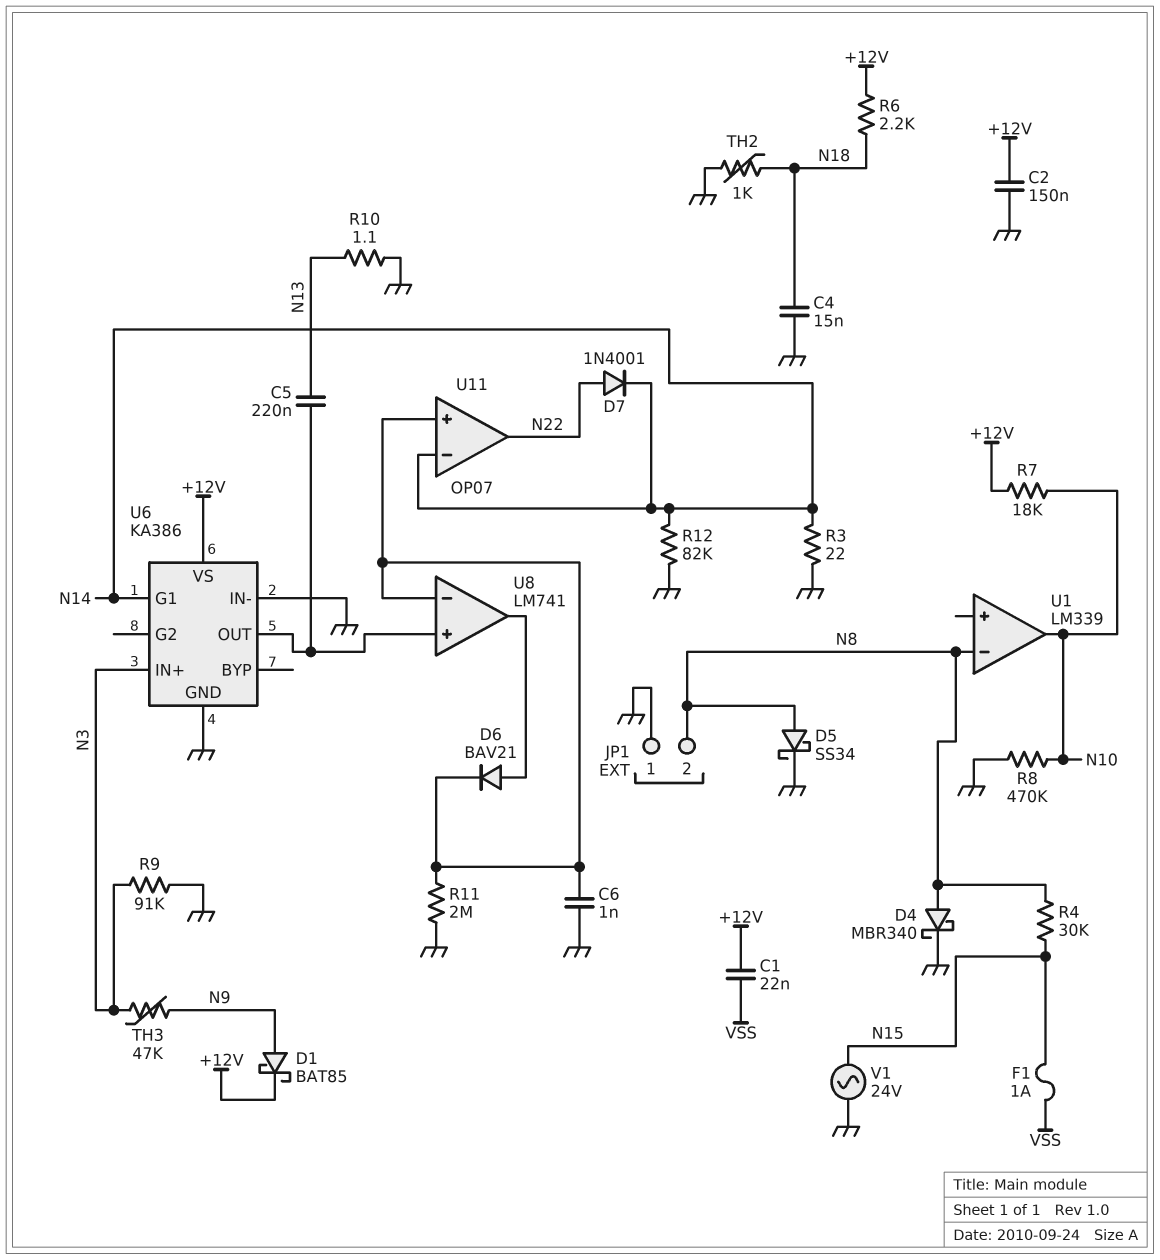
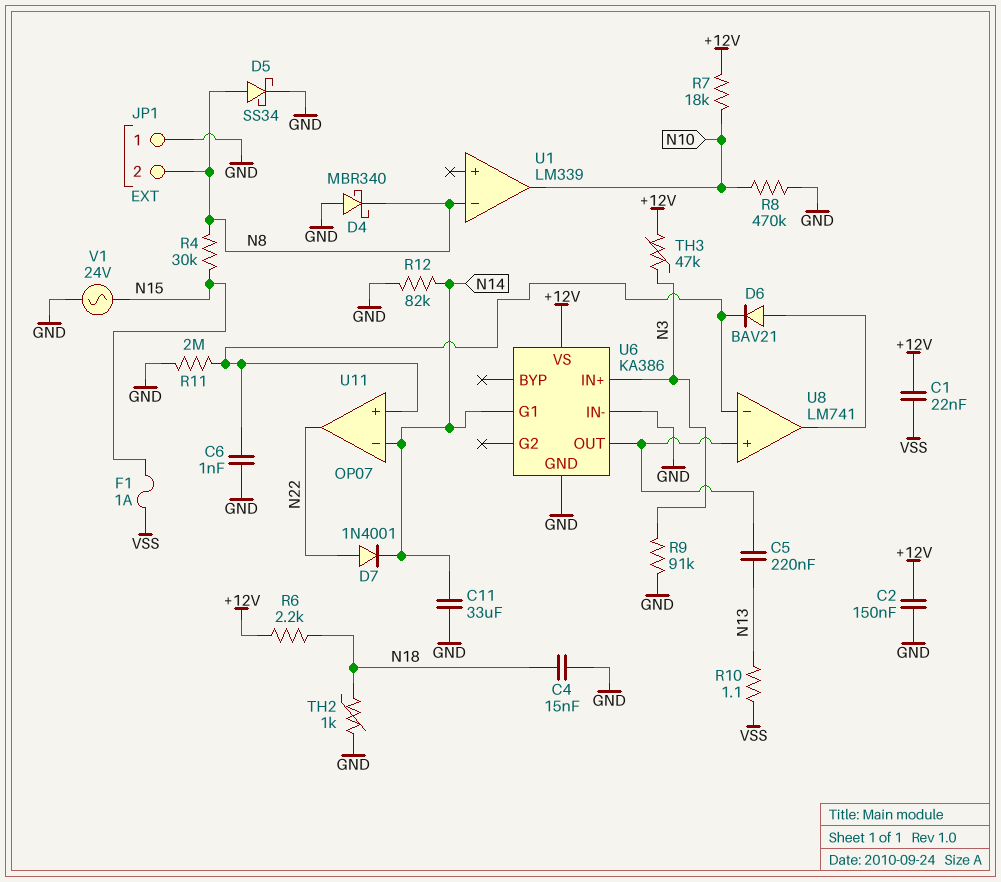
C11: none -> 33uF (GND, N14)
D1: schottky BAT85 (A N9, K +12V) -> none
D4: schottky MBR340 (A N8, K GND) -> schottky MBR340 (A GND, K N8)
R3: 22 (GND, N14) -> none
R10: 1.1 (GND, N13) -> 1.1 (N13, VSS)
TH3: 47k (N3, N9) -> 47k (+12V, N3)

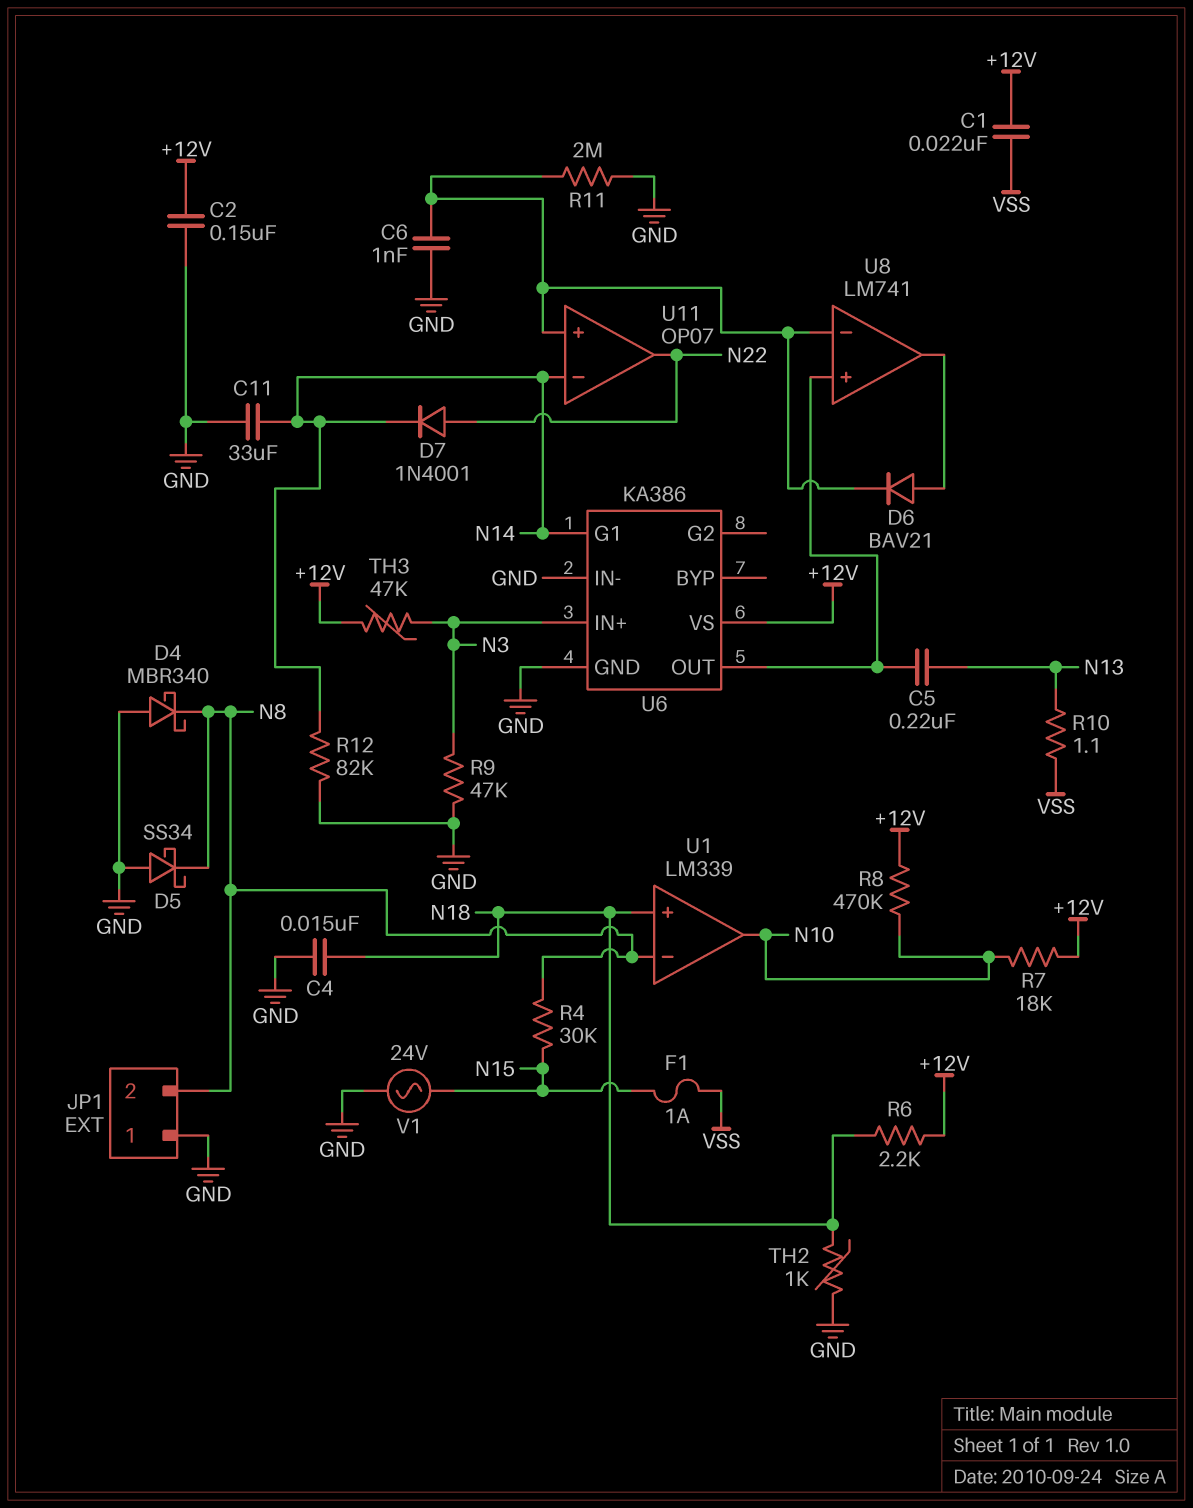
D5: schottky SS34 (A N8, K GND) -> schottky SS34 (A GND, K N8)
R8: 470k (GND, N10) -> 470k (+12V, N10)
R9: 91k (GND, N3) -> 47k (GND, N3)
U1 pin in+: none -> N18

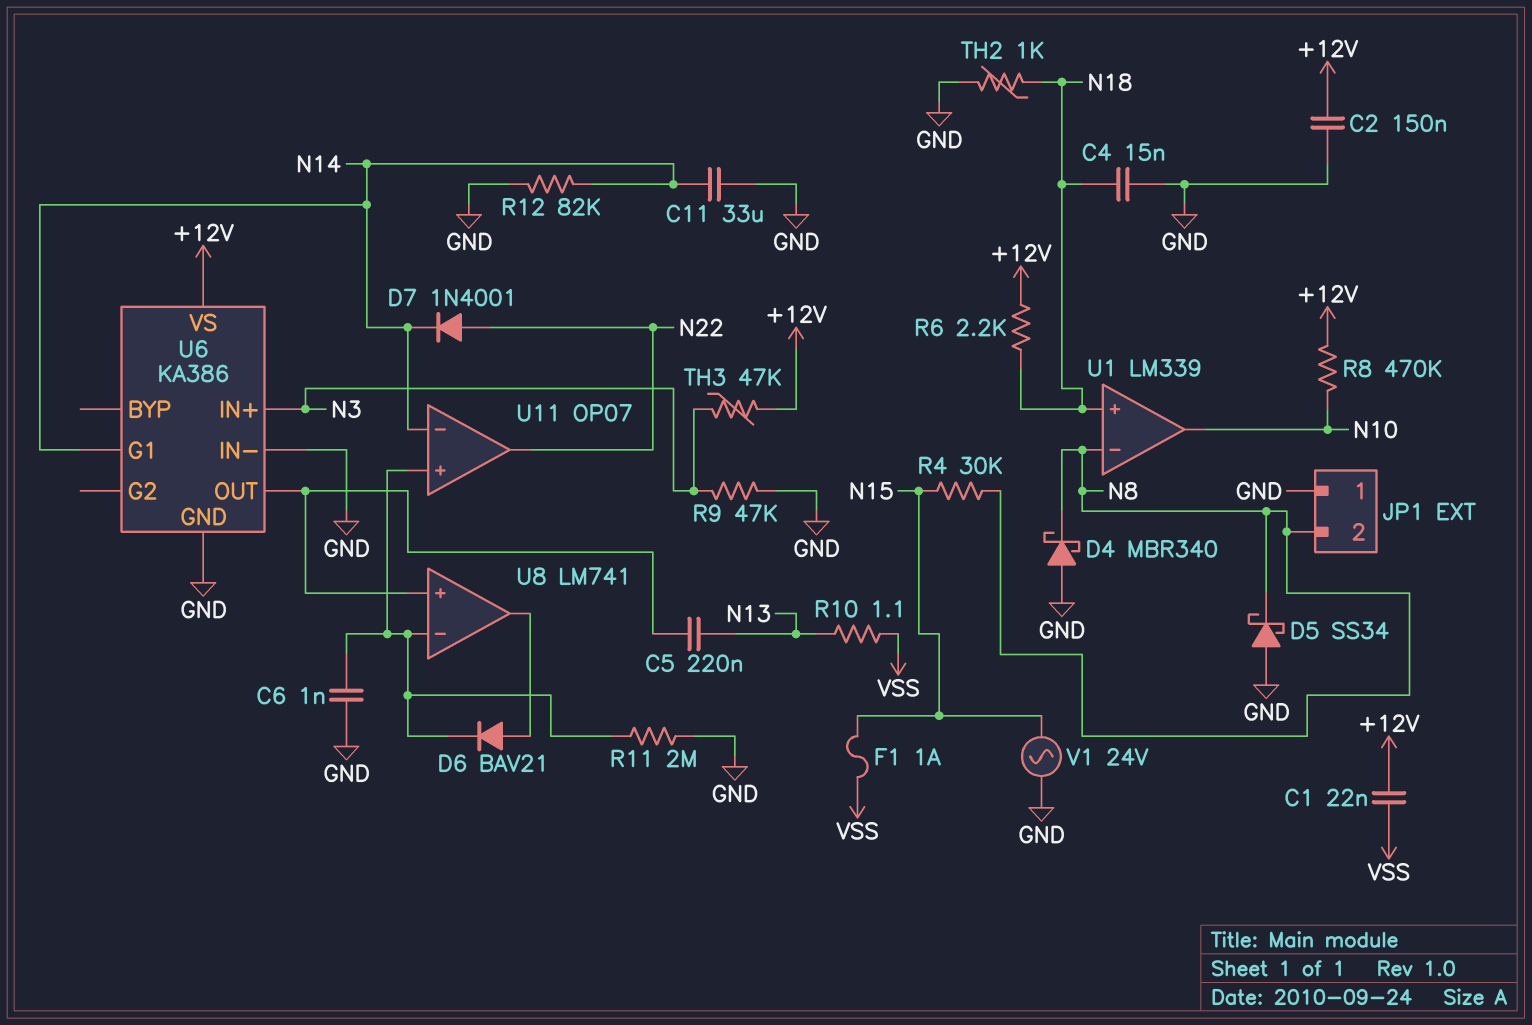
R7: 18k (+12V, N10) -> none

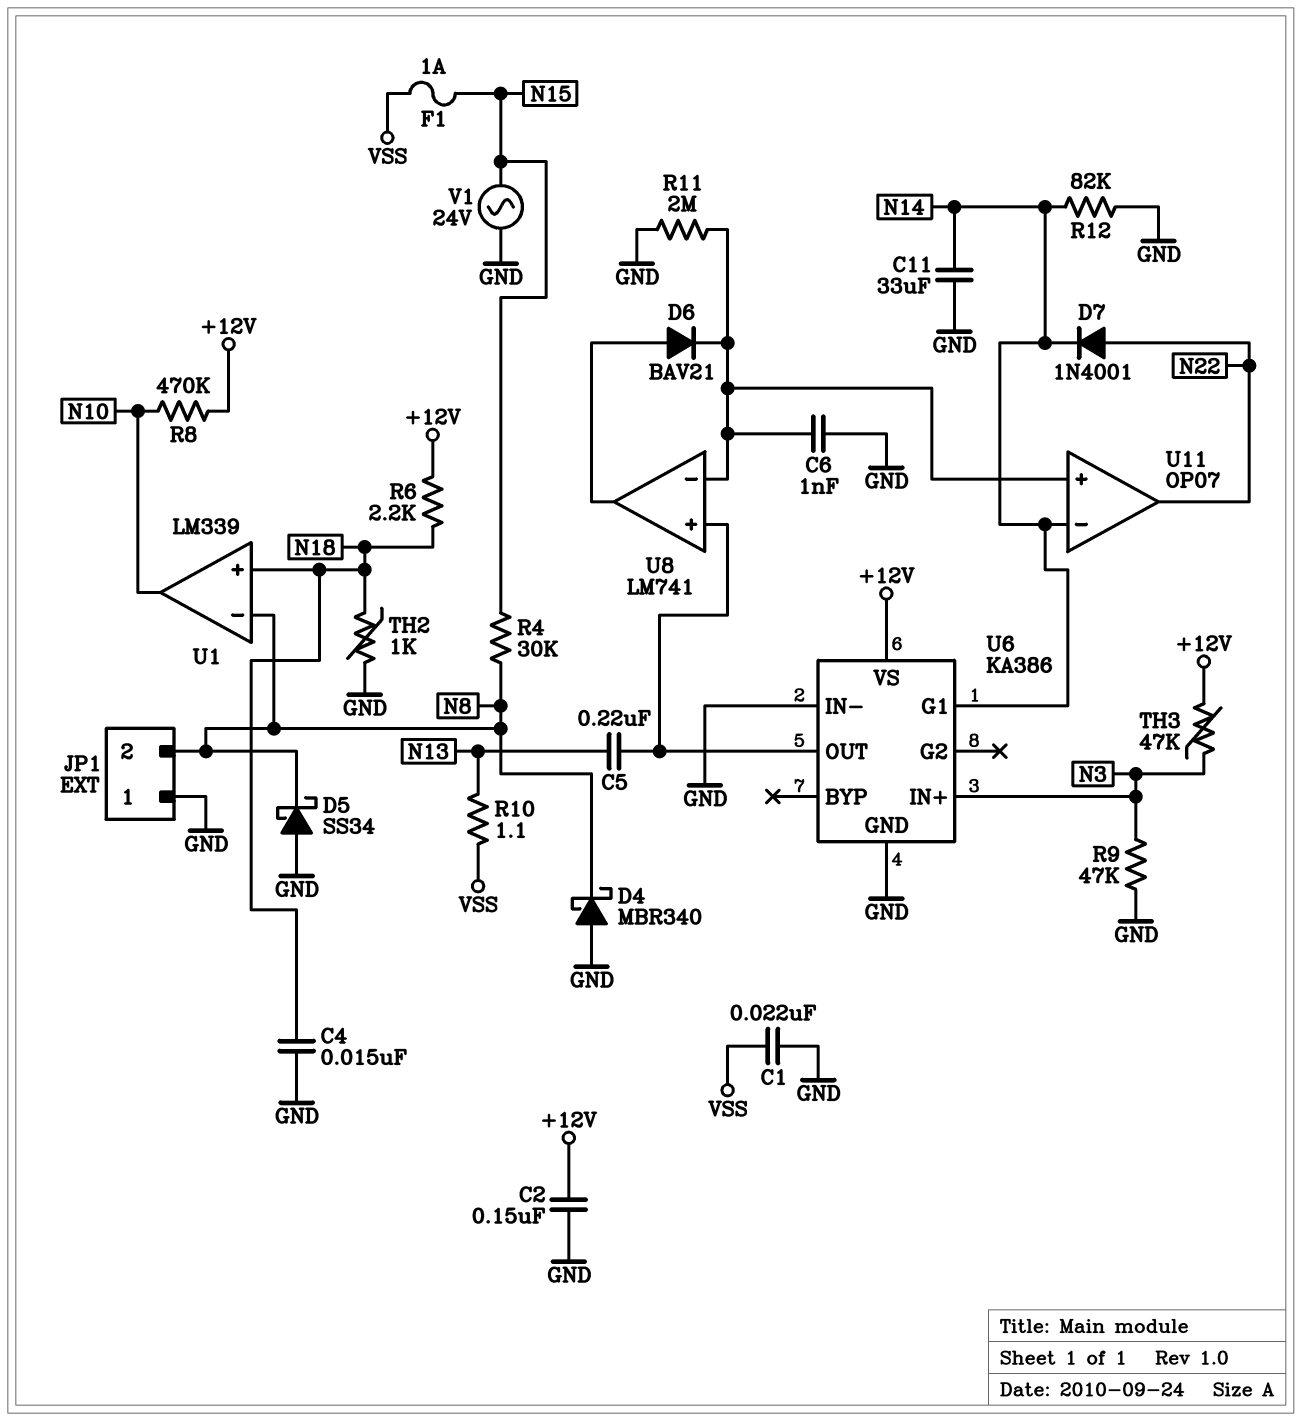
C1: 22nF (+12V, VSS) -> 22nF (GND, VSS)

